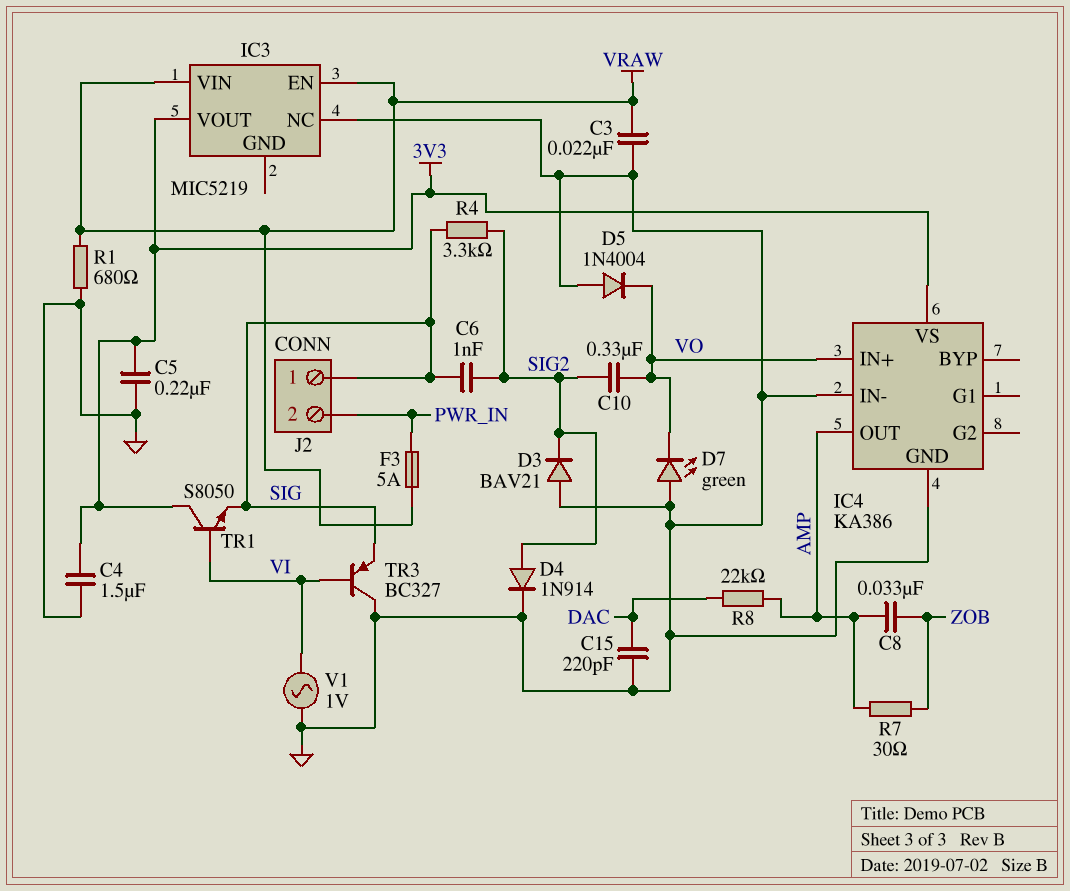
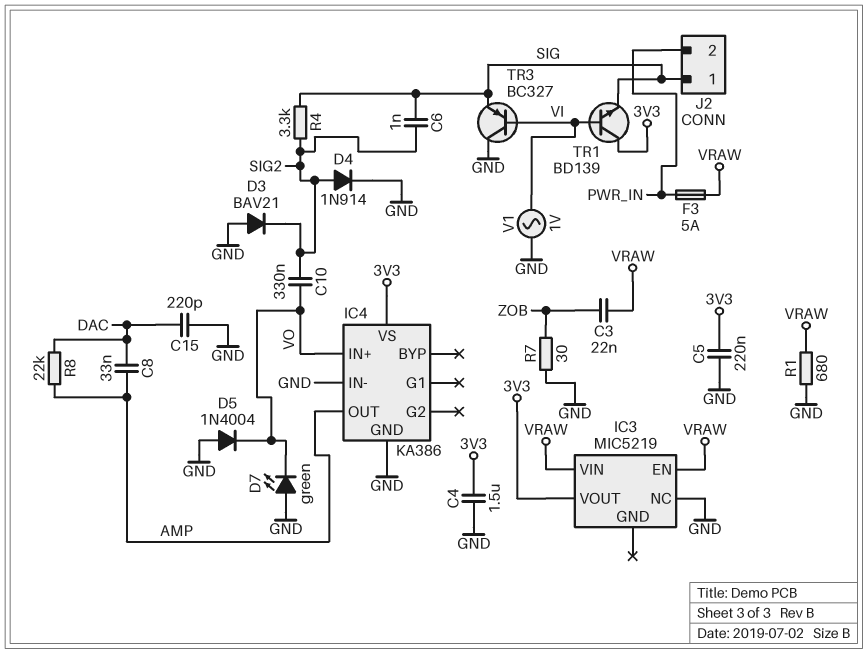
C3: 22nF (GND, VRAW) -> 22nF (VRAW, ZOB)
C8: 33nF (AMP, ZOB) -> 33nF (AMP, DAC)
R7: 30 (AMP, ZOB) -> 30 (GND, ZOB)
TR1: NPN S8050 (B VI, C 3V3, E SIG) -> NPN BD139 (B VI, C 3V3, E SIG)

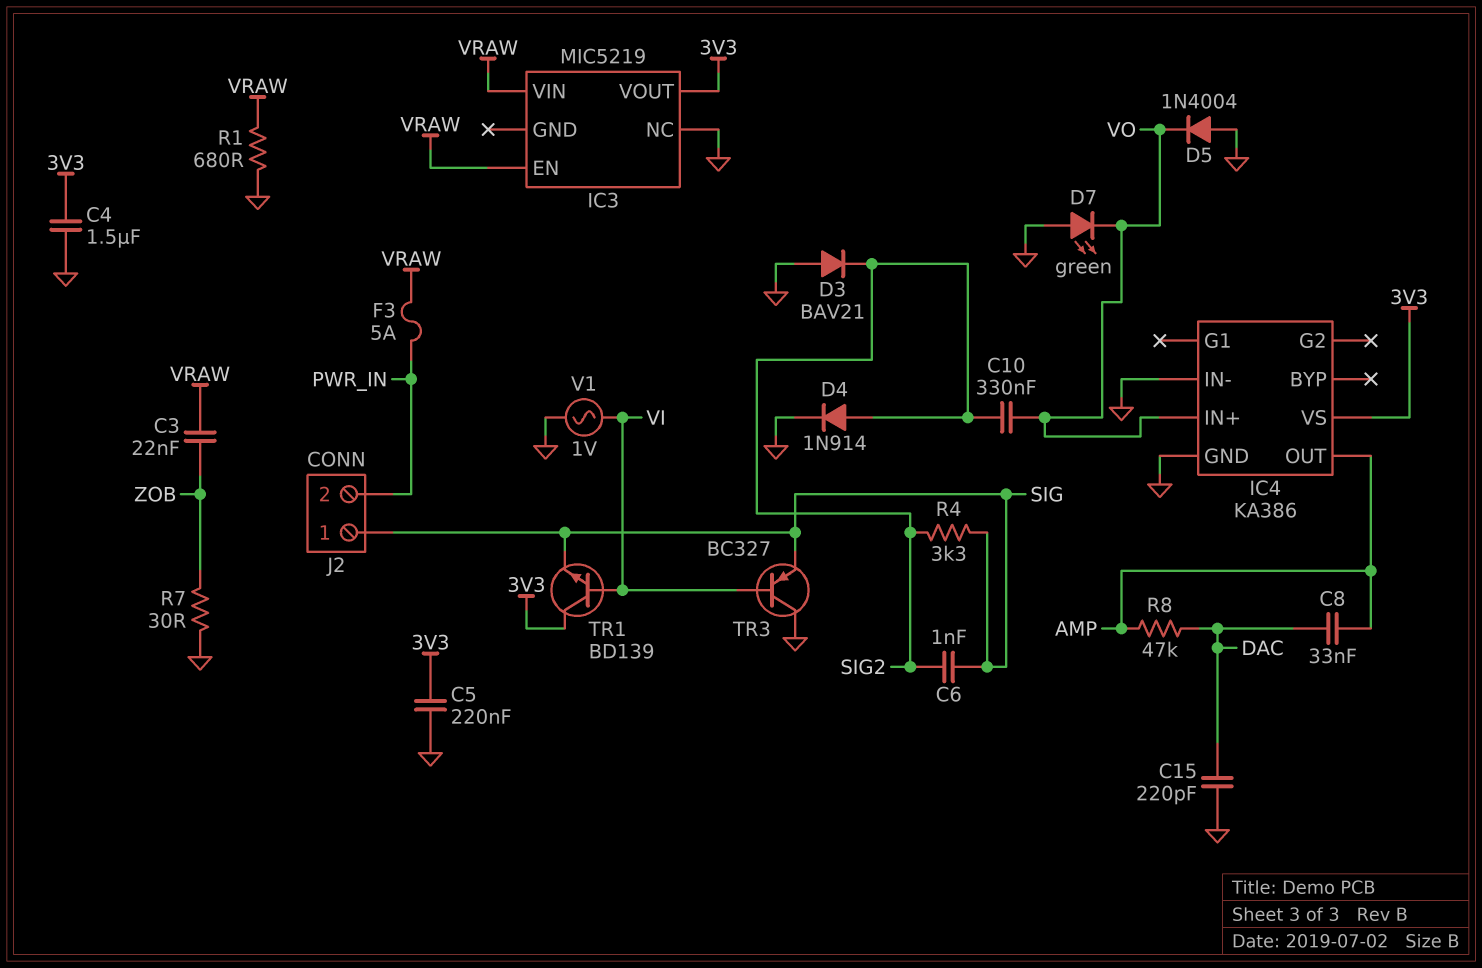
R8: 22k (AMP, DAC) -> 47k (AMP, DAC)

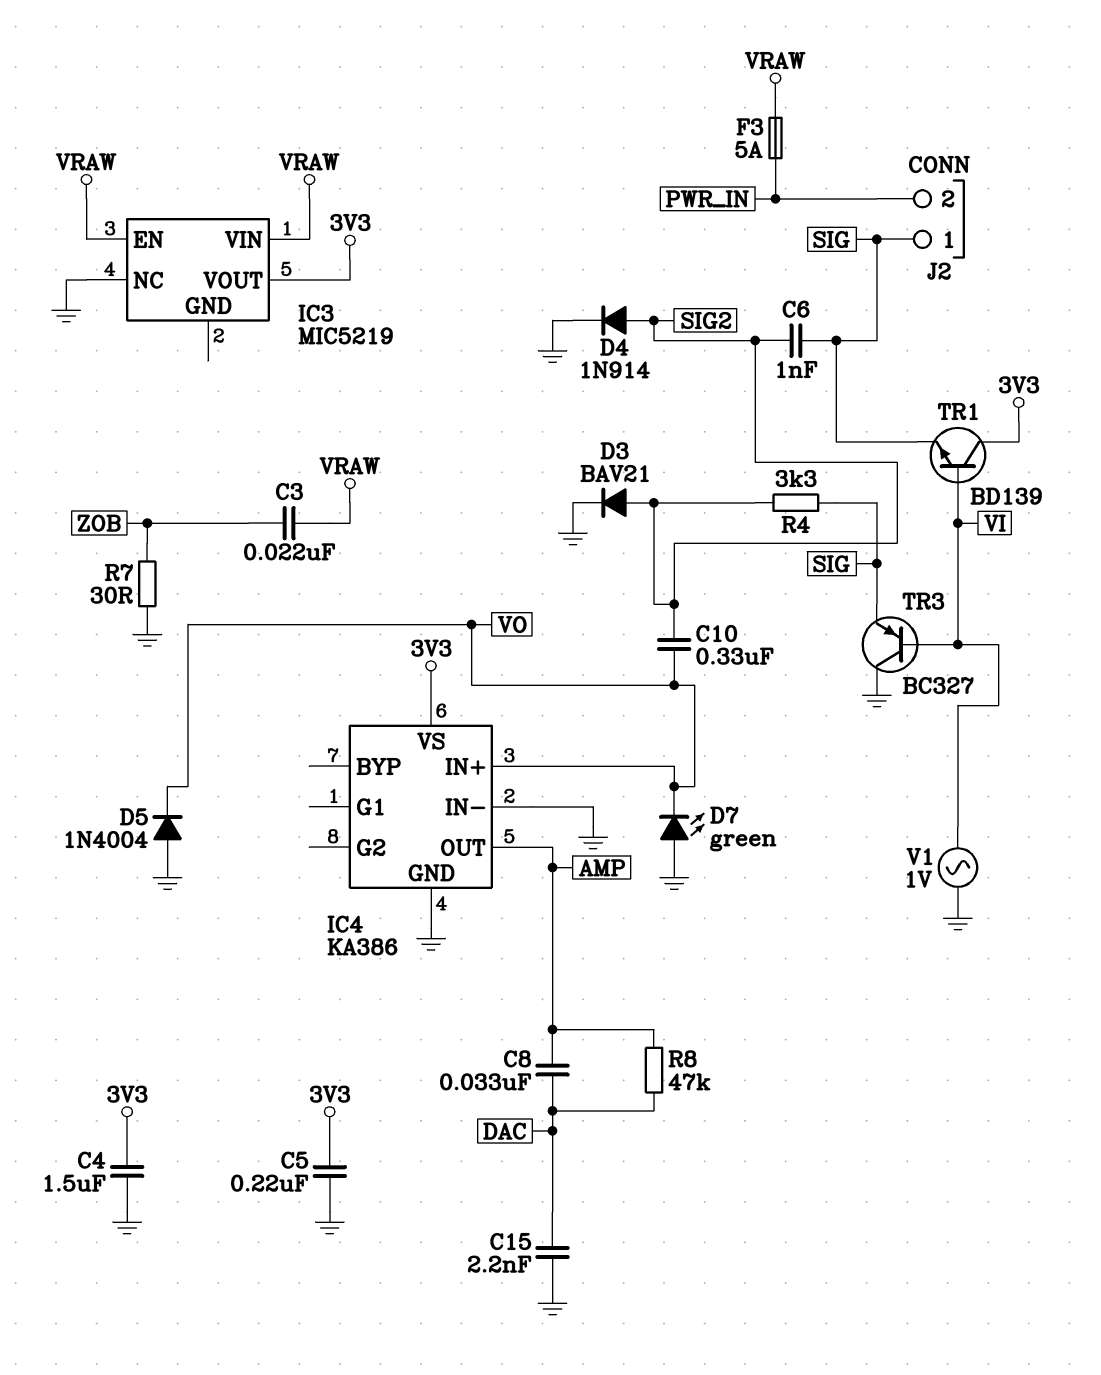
C15: 220pF (DAC, GND) -> 2.2nF (DAC, GND)
D3: diode BAV21 (A GND, K SIG2) -> diode BAV21 (A SIG2, K GND)
R1: 680 (GND, VRAW) -> none

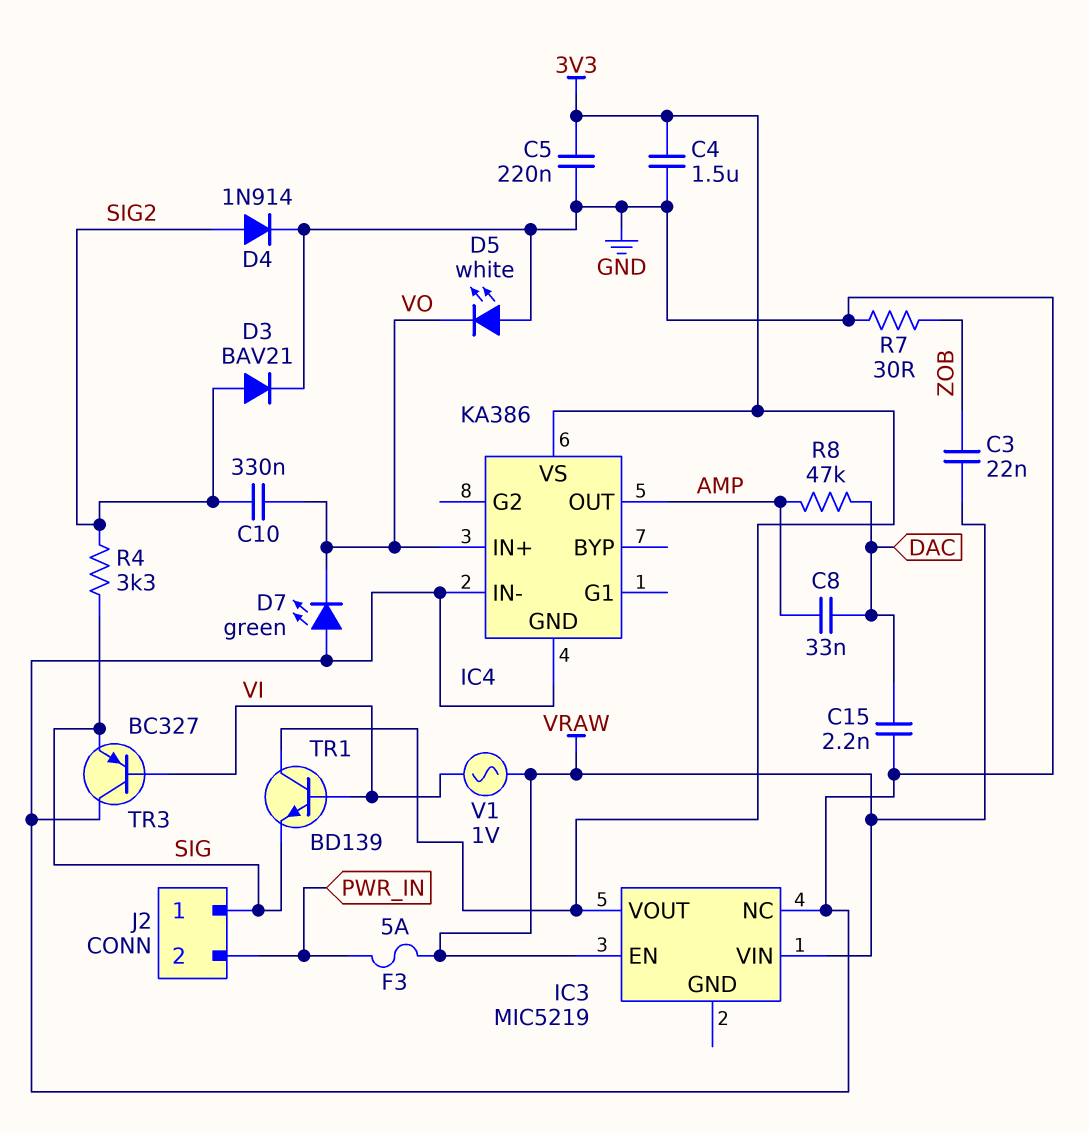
C6: 1nF (SIG, SIG2) -> none
D5: diode 1N4004 (A GND, K VO) -> LED white (A GND, K VO)
V1: AC 1V (GND, VI) -> AC 1V (VI, VRAW)

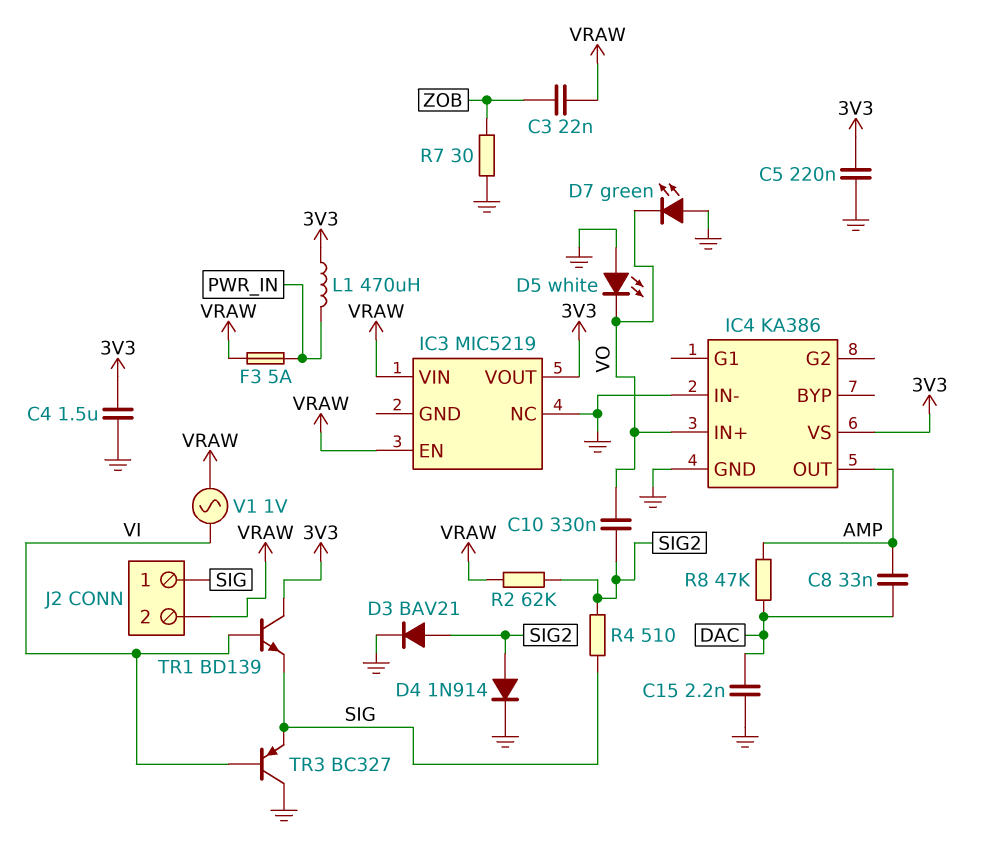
J2 pin 2: PWR_IN -> VRAW
L1: none -> 470uH (3V3, PWR_IN)
R2: none -> 62k (SIG2, VRAW)
R4: 3.3k (SIG, SIG2) -> 510 (SIG, SIG2)

